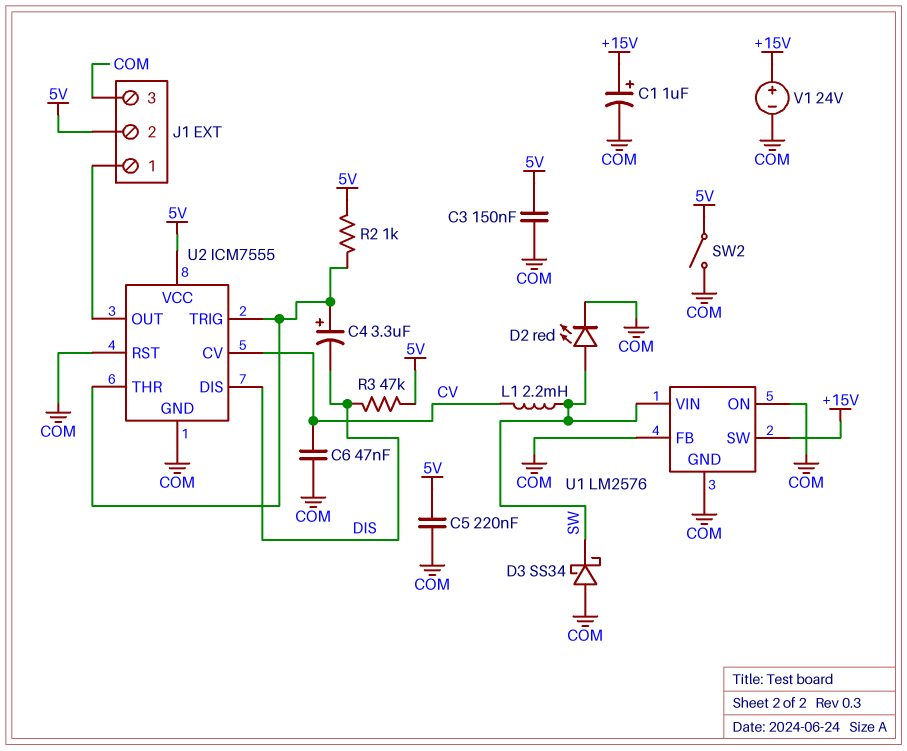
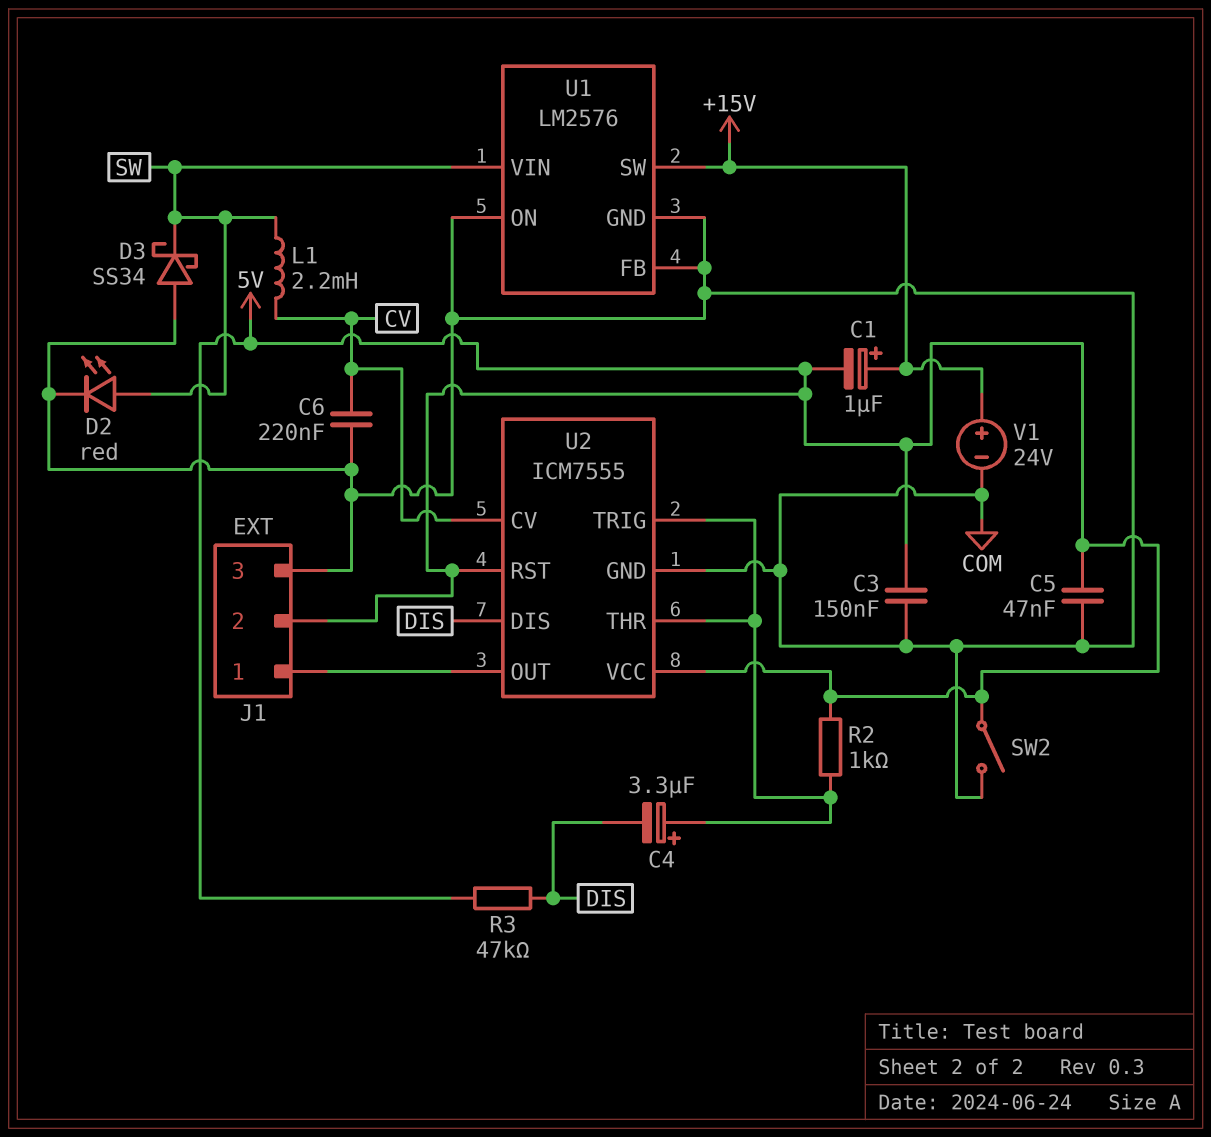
C1: 1uF (plus +15V, minus COM) -> 1uF (plus +15V, minus 5V)
C5: 220nF (5V, COM) -> 47nF (5V, COM)
C6: 47nF (COM, CV) -> 220nF (COM, CV)
U2 pin RST: COM -> 5V

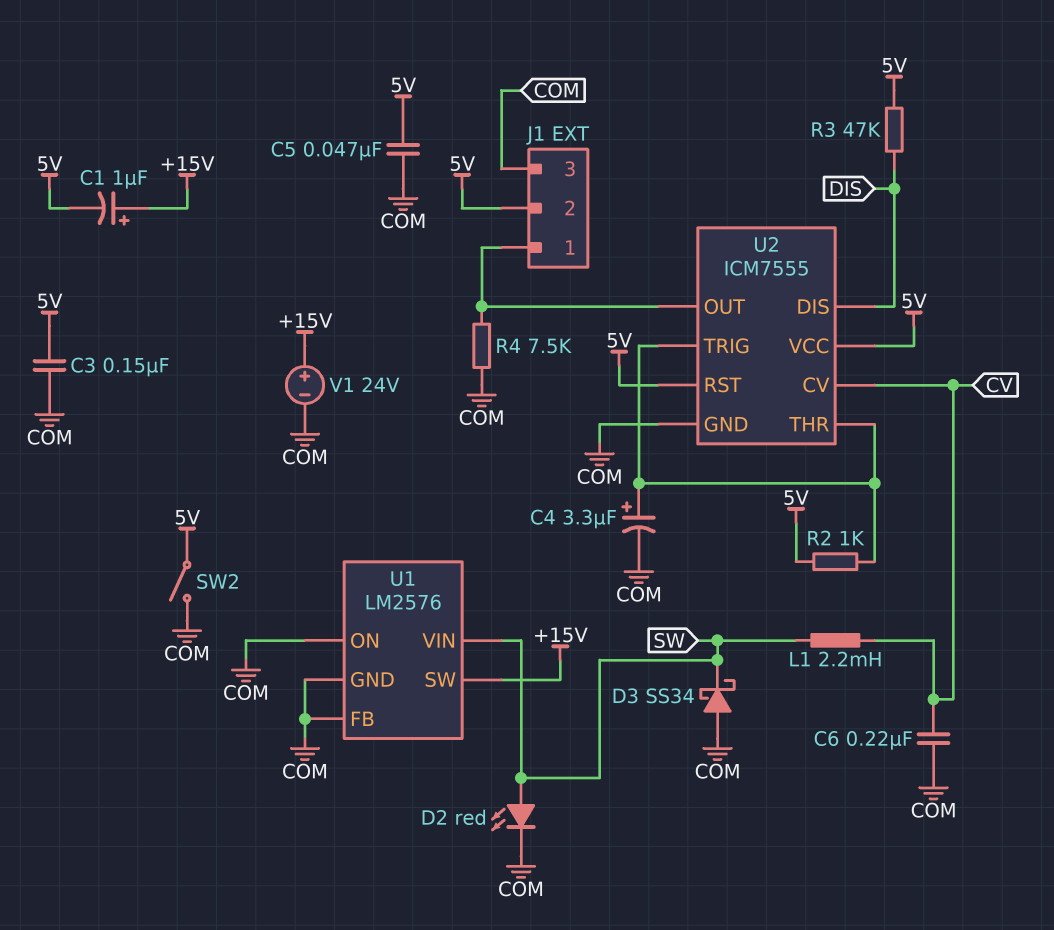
C4: 3.3uF (plus U2/THR, minus DIS) -> 3.3uF (plus U2/THR, minus COM)
R4: none -> 7.5k (COM, J1/1)

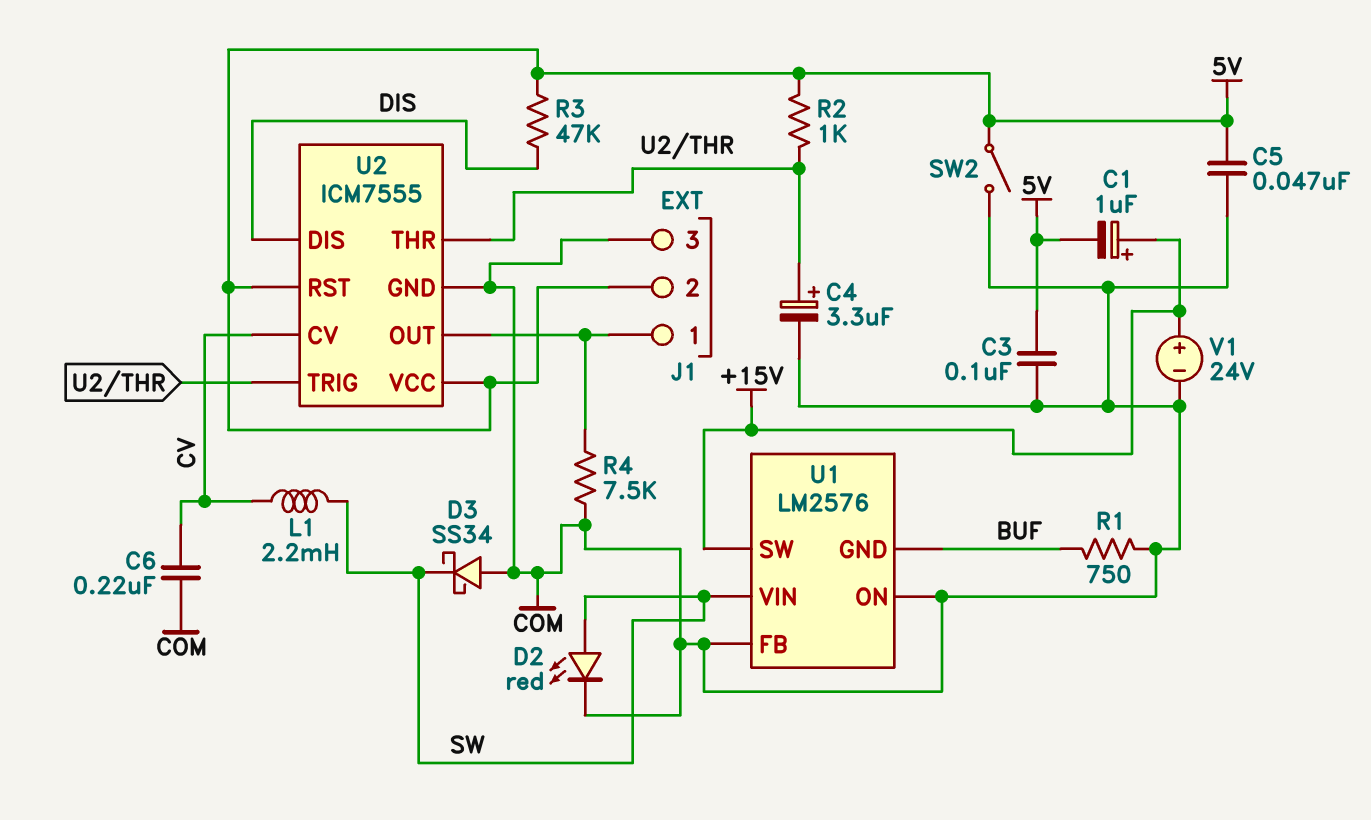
C3: 150nF (5V, COM) -> 100nF (5V, COM)
R1: none -> 750 (BUF, COM)
U1 pin GND: COM -> BUF

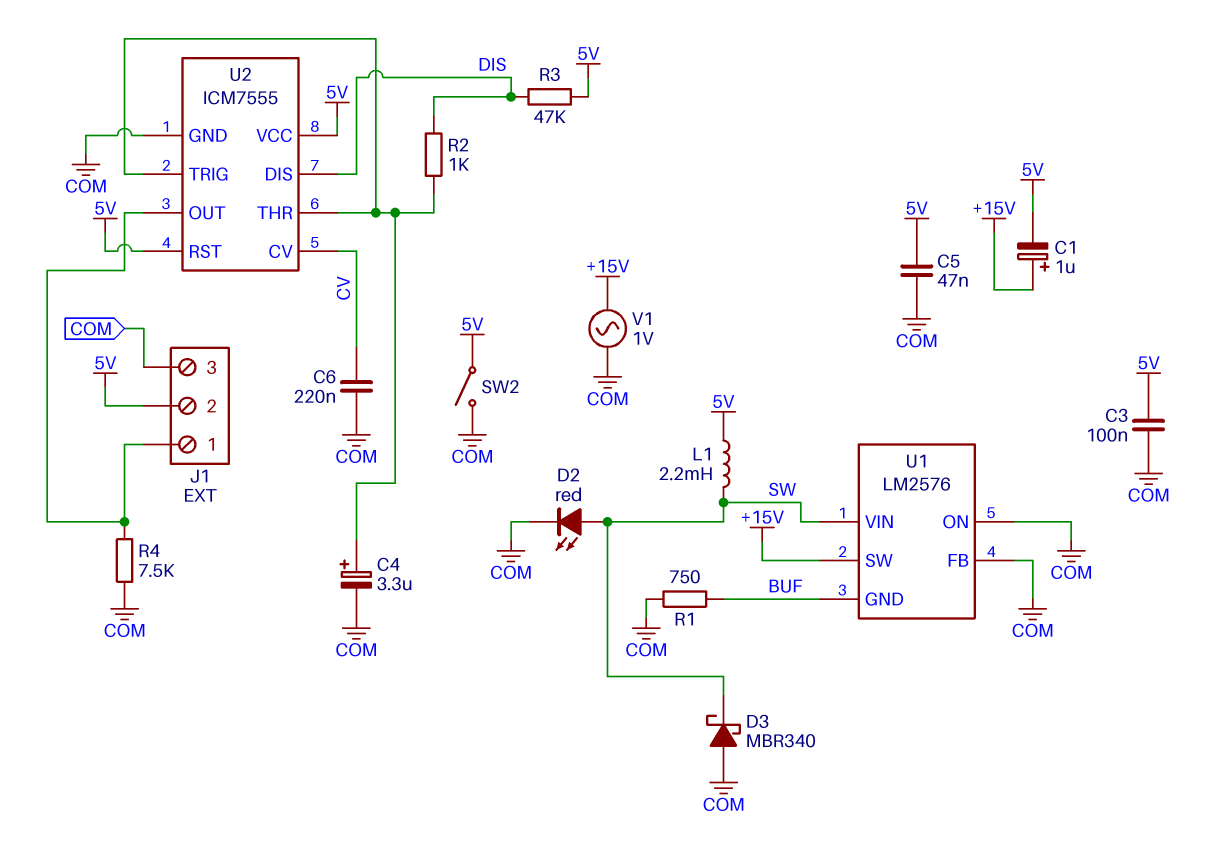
D3: schottky SS34 (A COM, K SW) -> schottky MBR340 (A COM, K SW)
L1: 2.2mH (CV, SW) -> 2.2mH (5V, SW)
R2: 1k (5V, U2/THR) -> 1k (DIS, U2/THR)
V1: 24V (plus +15V, minus COM) -> AC 1V (+15V, COM)

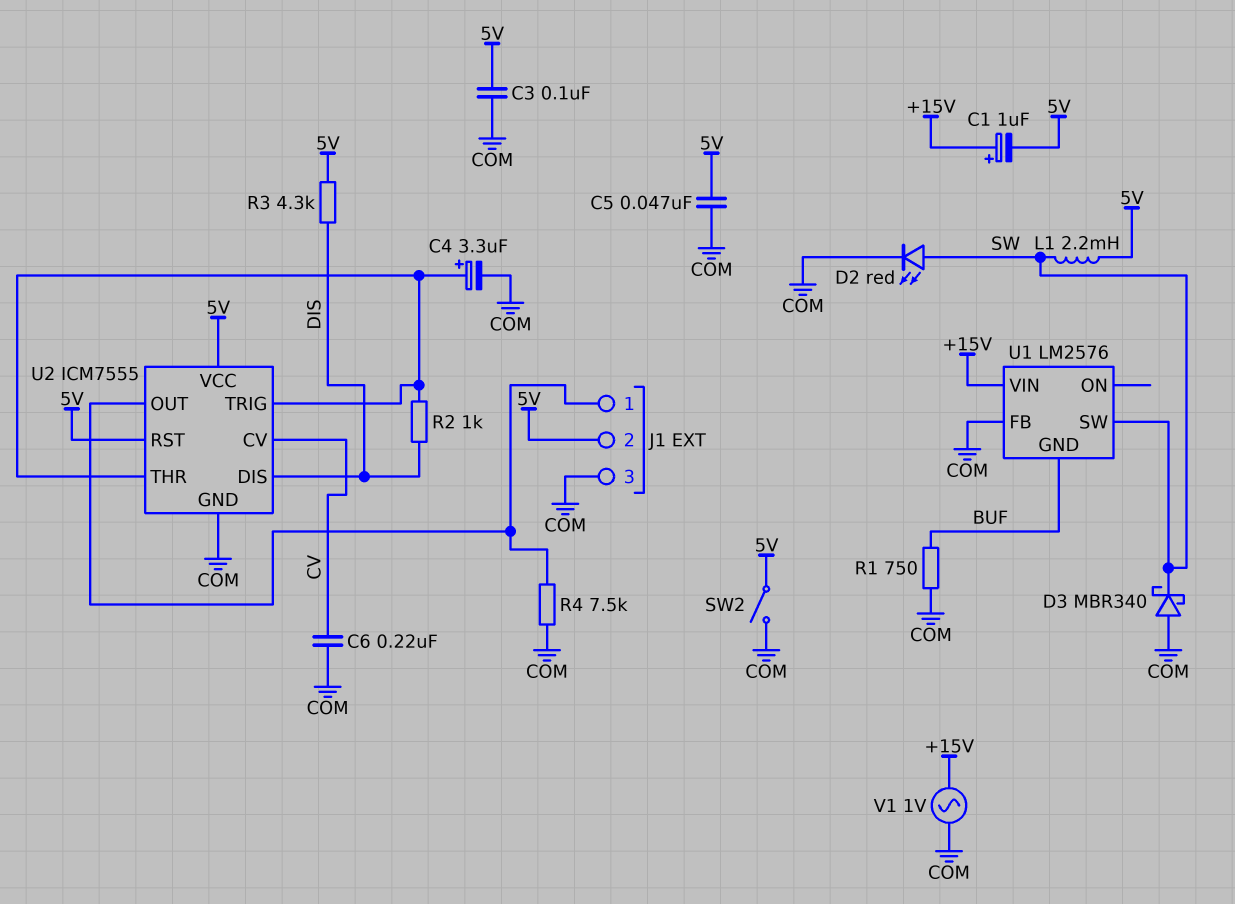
R3: 47k (5V, DIS) -> 4.3k (5V, DIS)
U1 pin ON: COM -> none
U1 pin SW: +15V -> SW
U1 pin VIN: SW -> +15V

